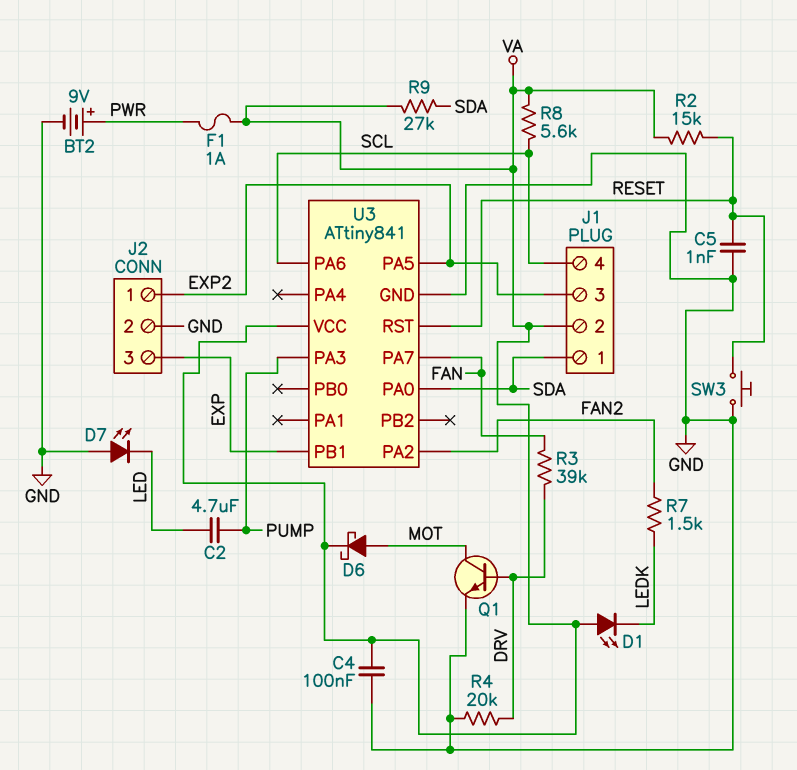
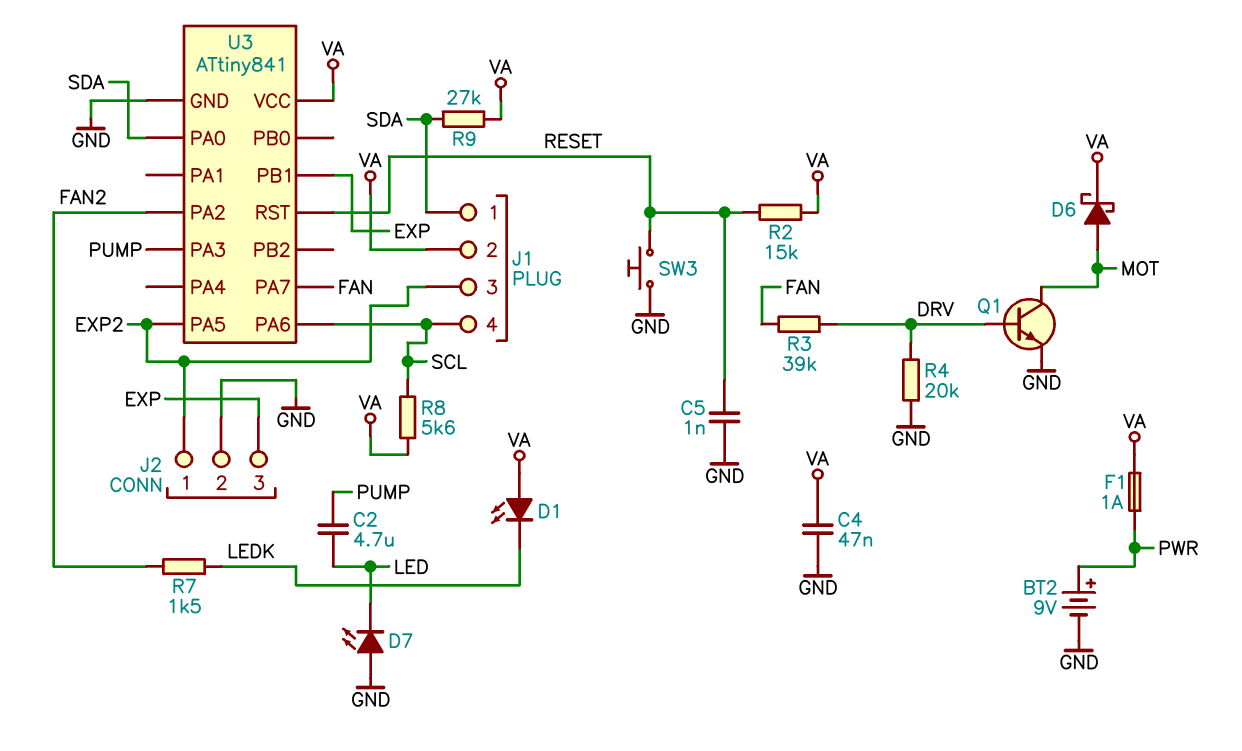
C4: 100nF (GND, VA) -> 47nF (GND, VA)

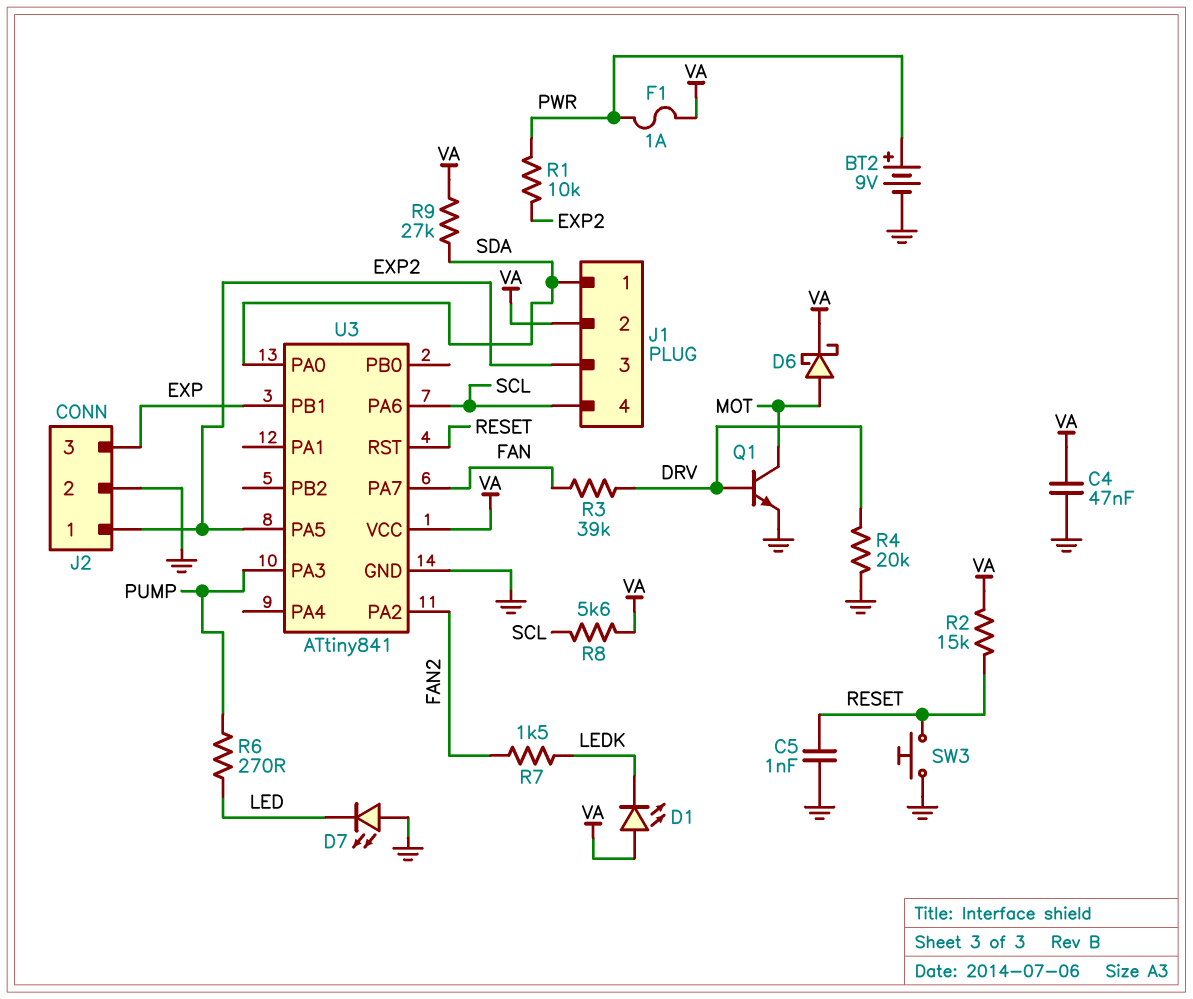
C2: 4.7uF (LED, PUMP) -> none
R1: none -> 10k (EXP2, PWR)
R6: none -> 270 (LED, PUMP)

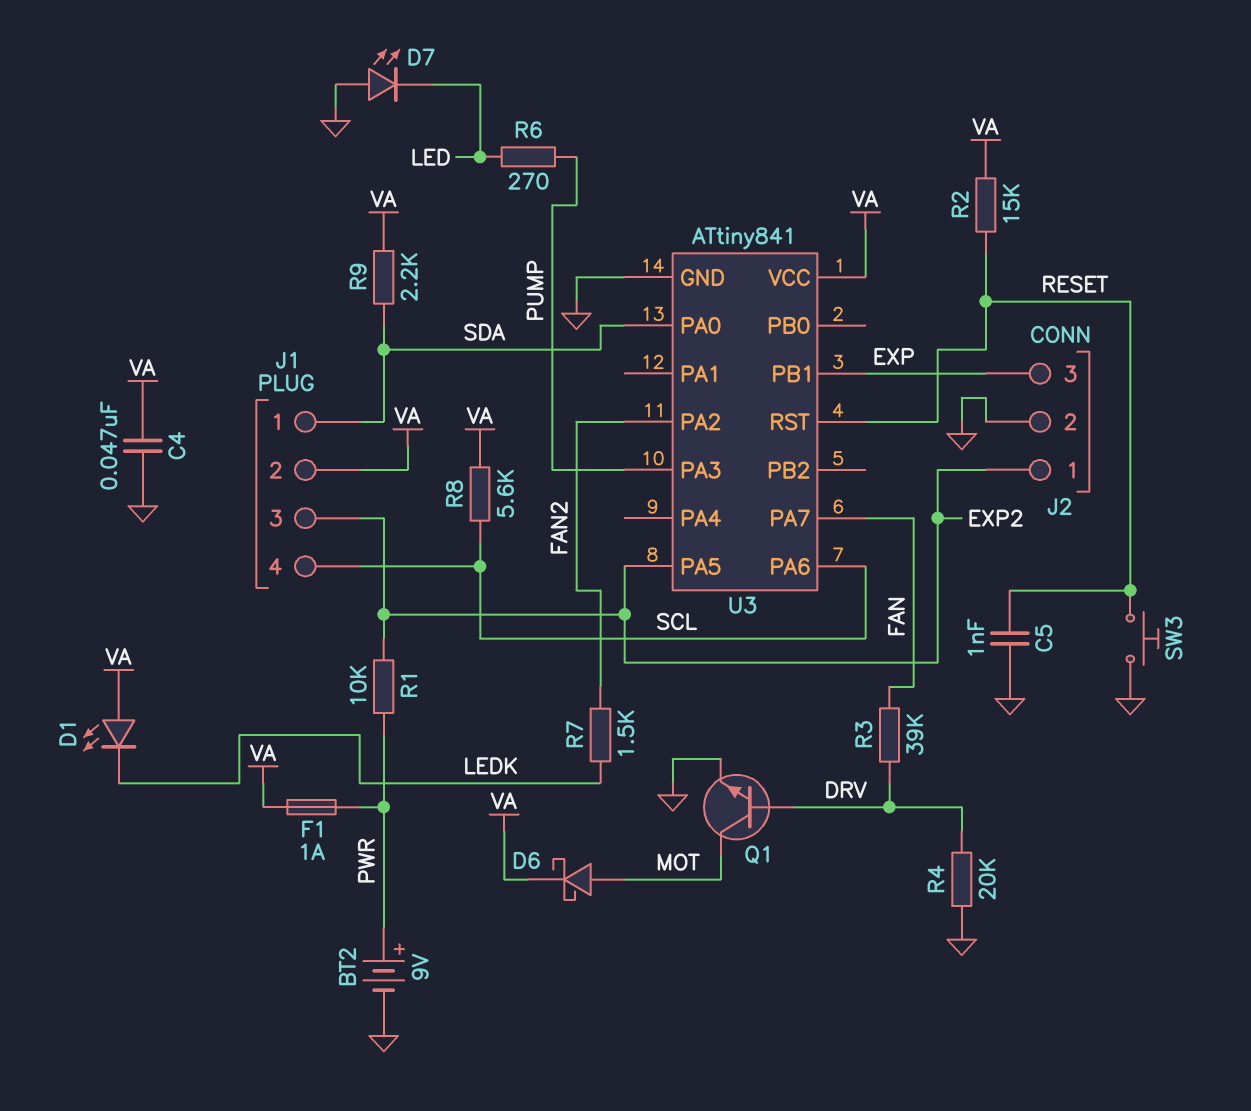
R9: 27k (SDA, VA) -> 2.2k (SDA, VA)

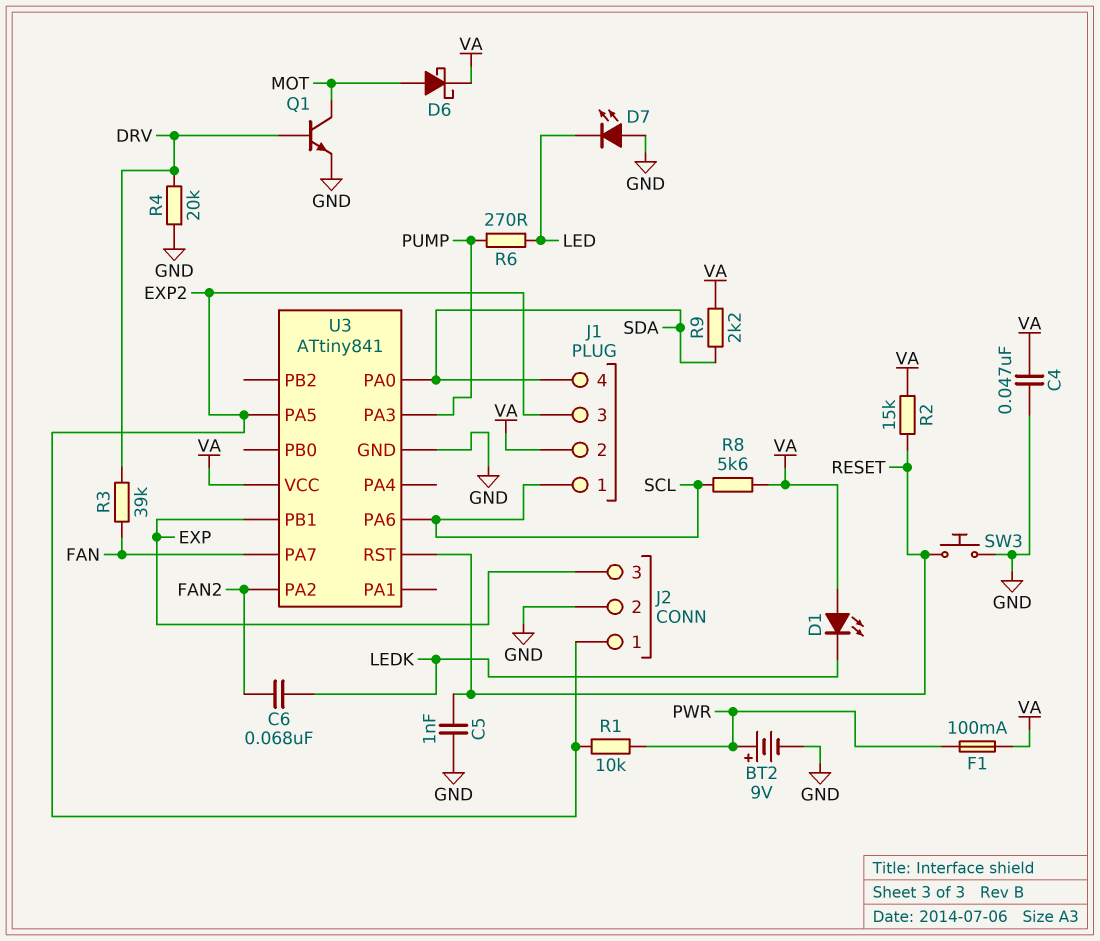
C6: none -> 68nF (FAN2, LEDK)
F1: 1A (PWR, VA) -> 100mA (PWR, VA)
J1 pin 1: SDA -> SCL
J1 pin 4: SCL -> SDA
R7: 1.5k (FAN2, LEDK) -> none

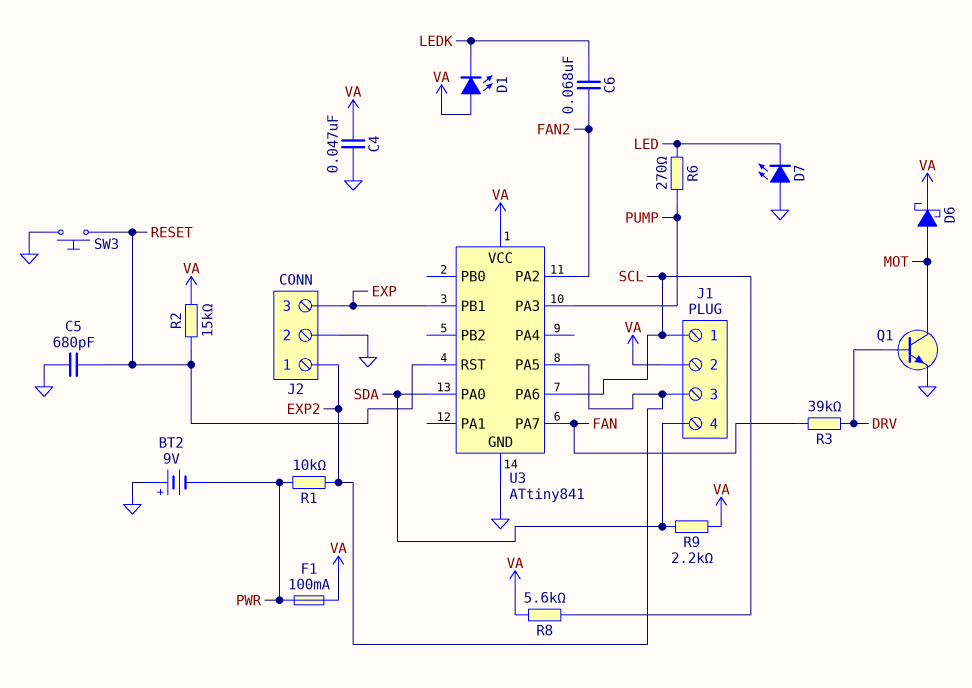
BT2: 9V (plus PWR, minus GND) -> 9V (plus GND, minus PWR)
C5: 1nF (GND, RESET) -> 680pF (GND, RESET)
R4: 20k (DRV, GND) -> none

